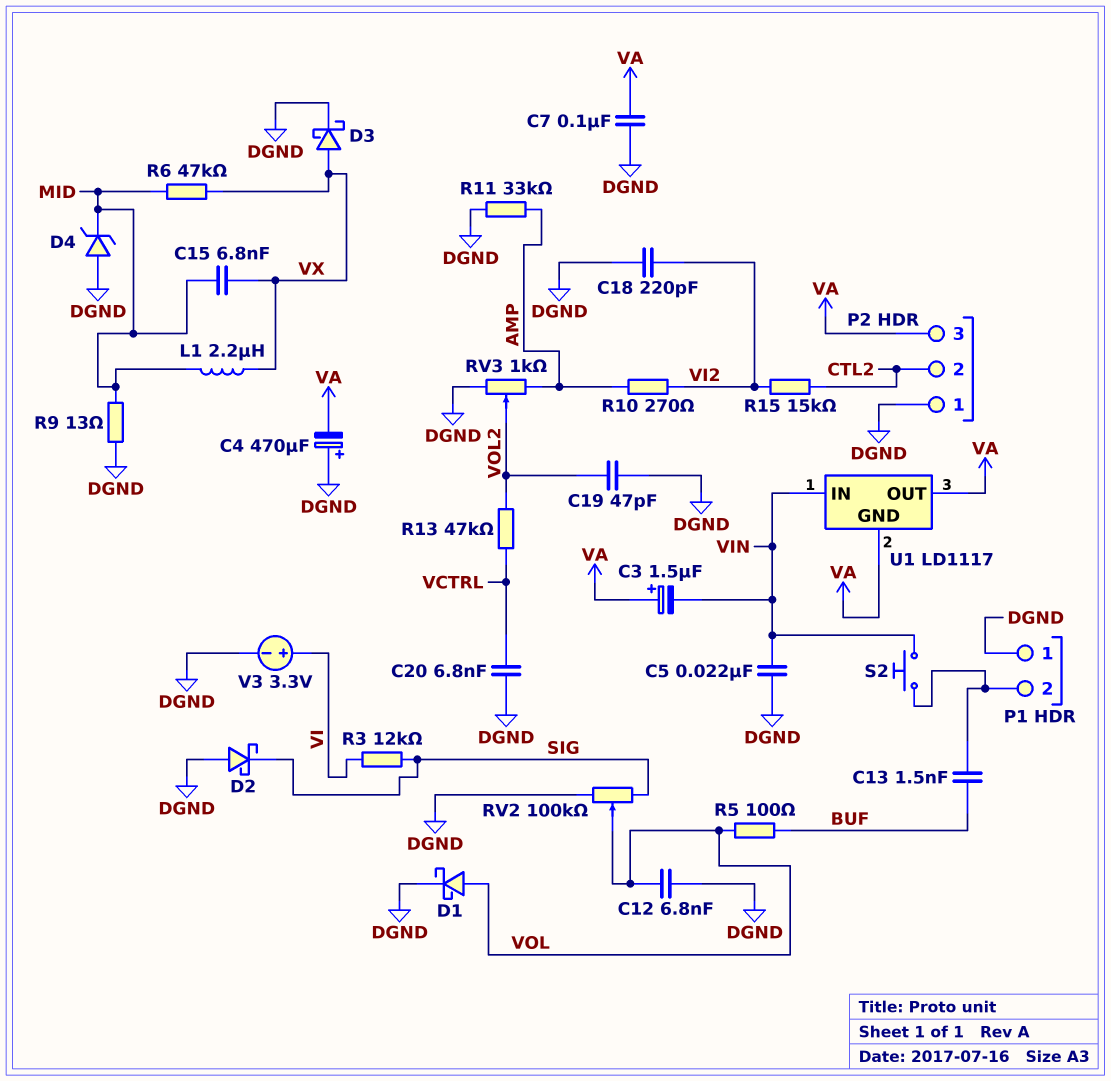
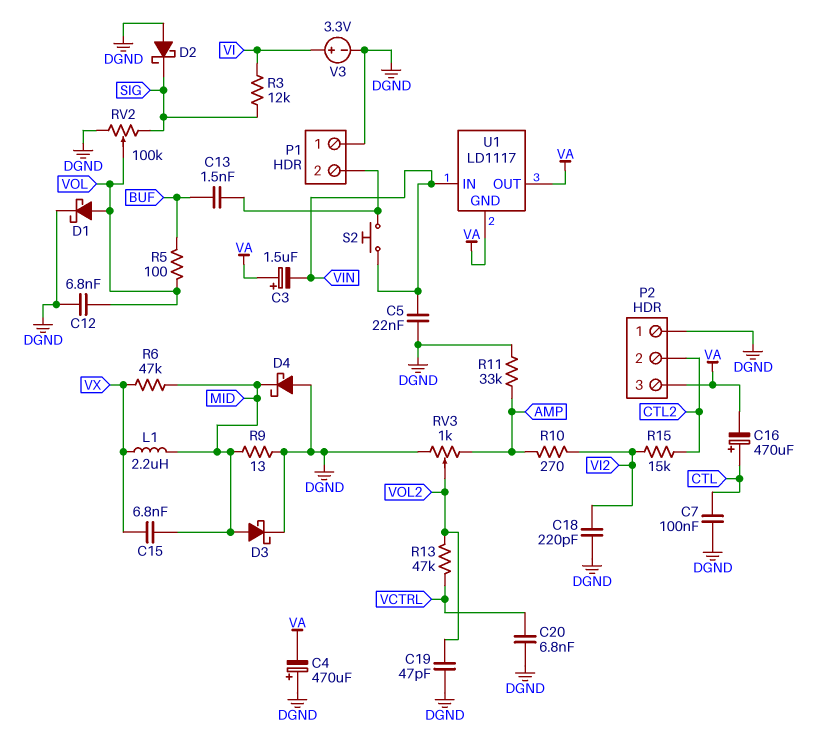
C7: 100nF (DGND, VA) -> 100nF (CTL, DGND)
C16: none -> 470uF (plus CTL, minus VA)
D3: schottky (A VX, K DGND) -> schottky (A MID, K DGND)
D4: zener (A DGND, K MID) -> schottky (A DGND, K MID)

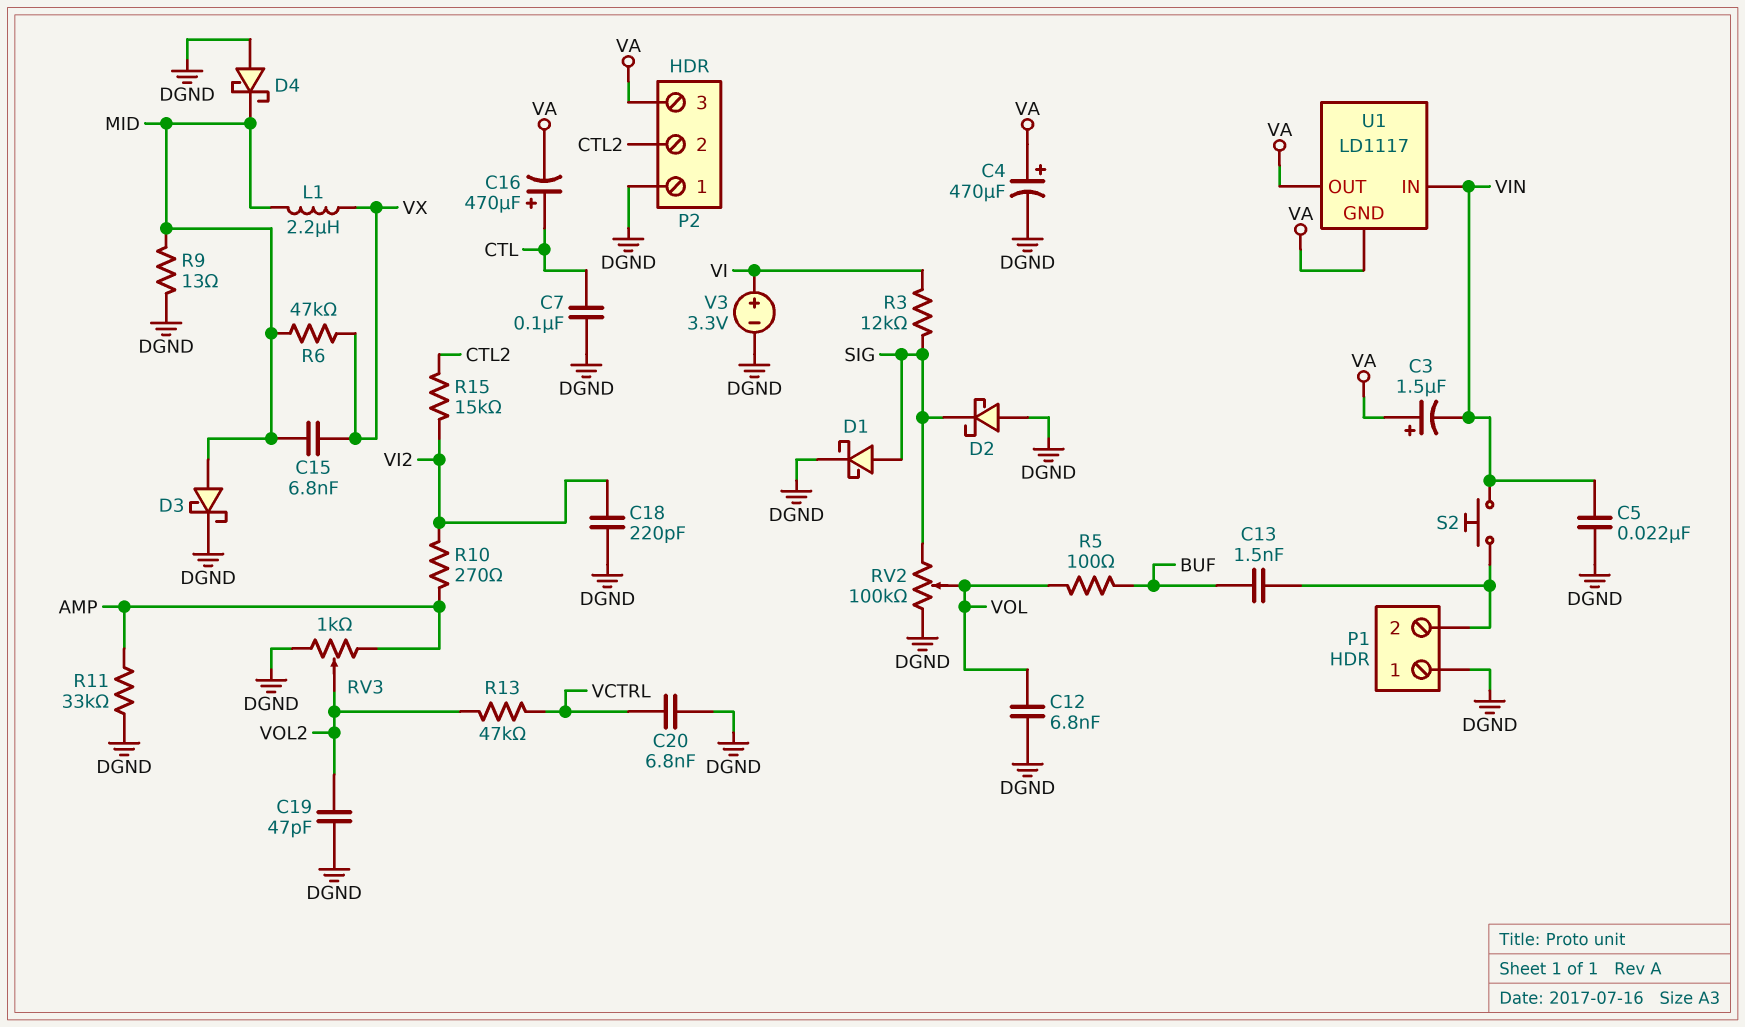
C4: 470uF (plus DGND, minus VA) -> 470uF (plus VA, minus DGND)
D1: schottky (A VOL, K DGND) -> schottky (A SIG, K DGND)

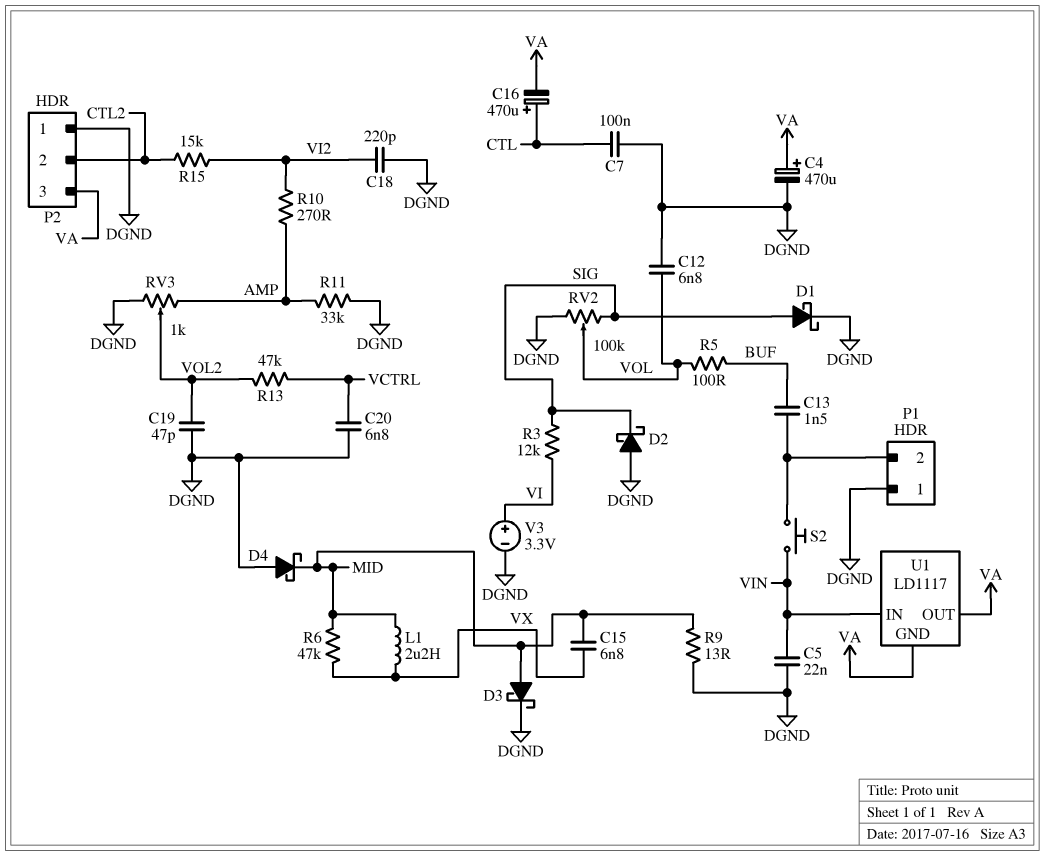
C3: 1.5uF (plus VA, minus VIN) -> none

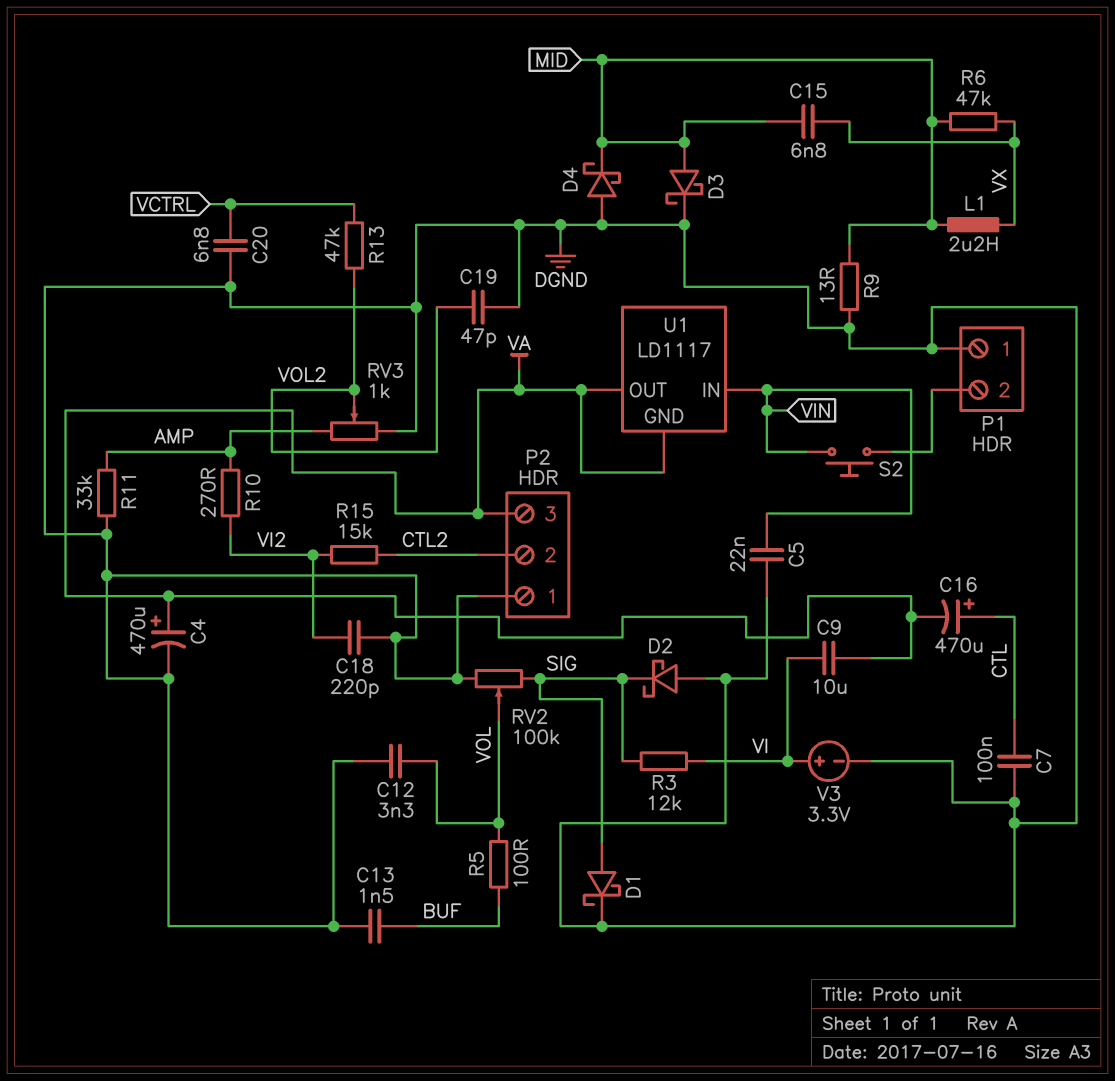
C9: none -> 10uF (VA, VI)
C12: 6.8nF (DGND, VOL) -> 3.3nF (DGND, VOL)
C13: 1.5nF (BUF, P1/2) -> 1.5nF (BUF, DGND)

